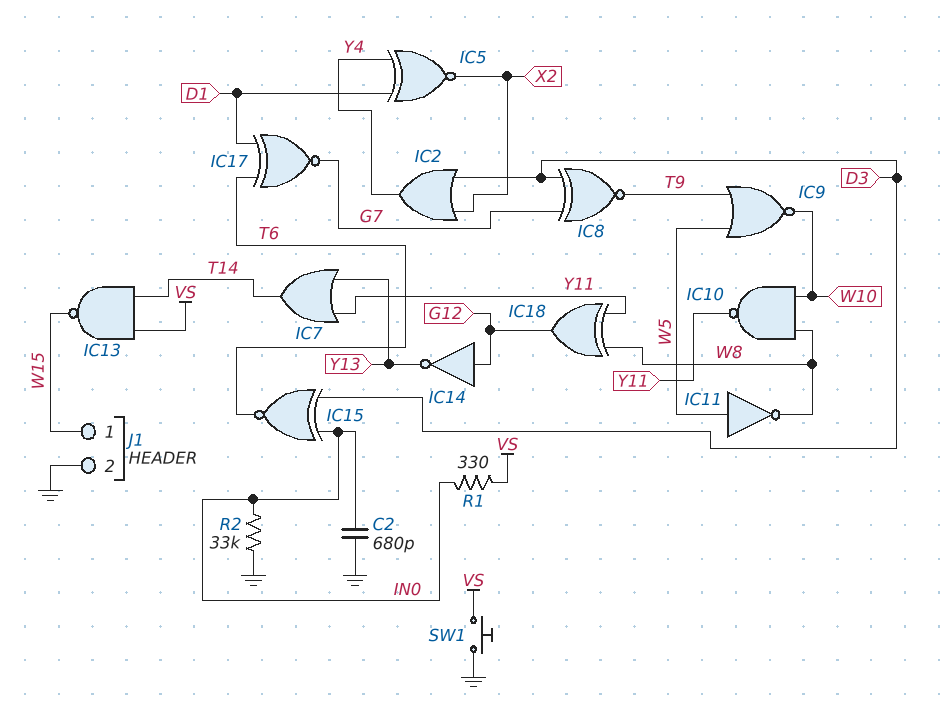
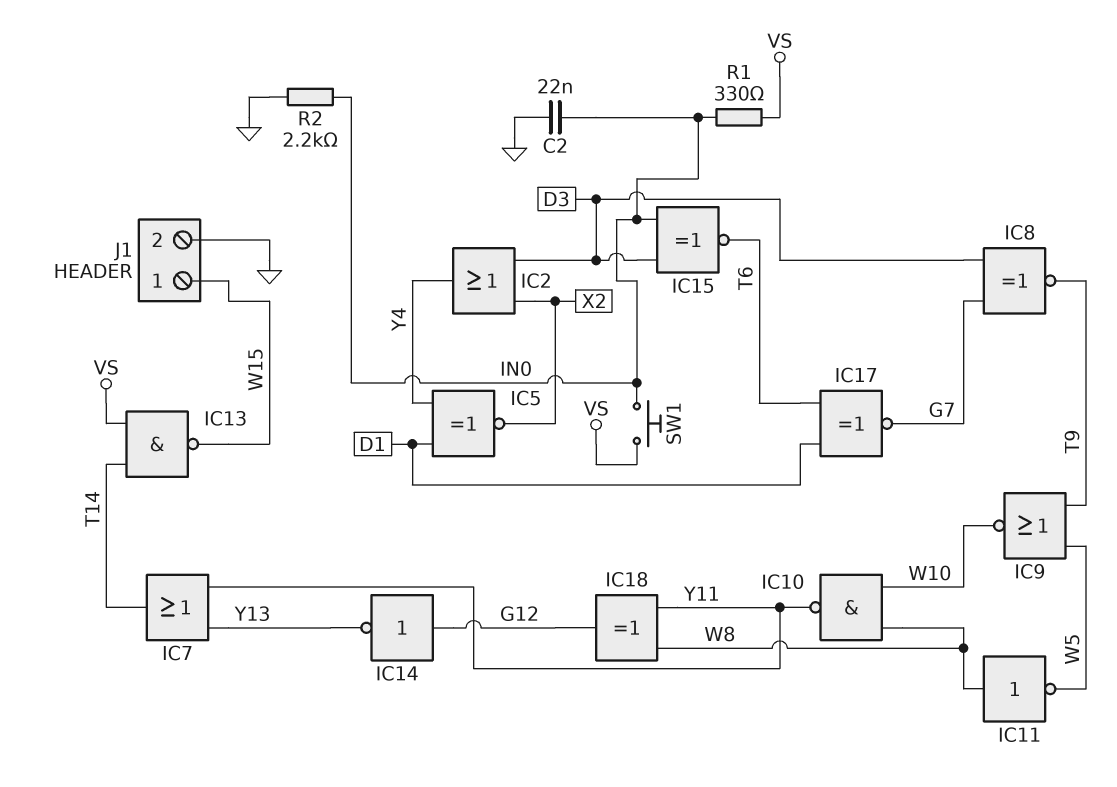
C2: 680pF (GND, IN0) -> 22nF (GND, IN0)
IC11: NOT (in W5, out W8) -> NOT (in W8, out W5)
R2: 33k (GND, IN0) -> 2.2k (GND, IN0)
SW1: button (GND, VS) -> button (IN0, VS)

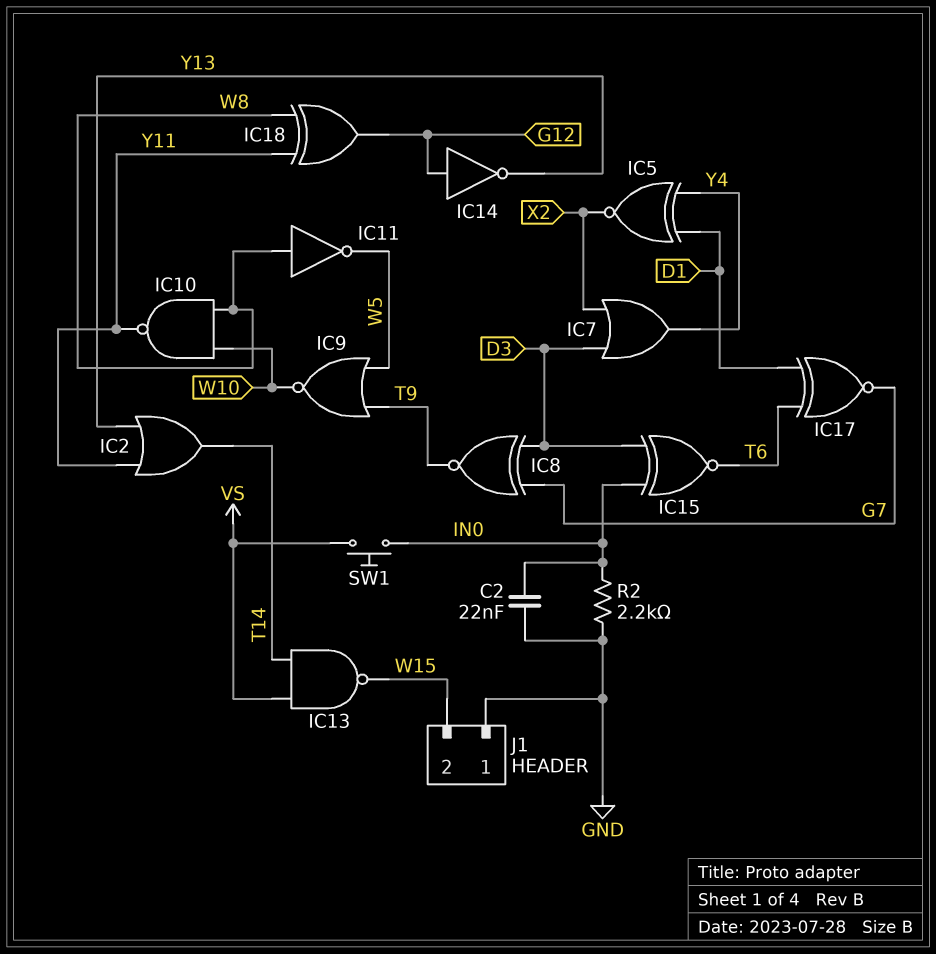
IC2: OR (in D3, in X2, out Y4) -> OR (in Y11, in Y13, out T14)
IC7: OR (in Y11, in Y13, out T14) -> OR (in D3, in X2, out Y4)
J1 pin 1: W15 -> GND
J1 pin 2: GND -> W15
R1: 330 (IN0, VS) -> none

